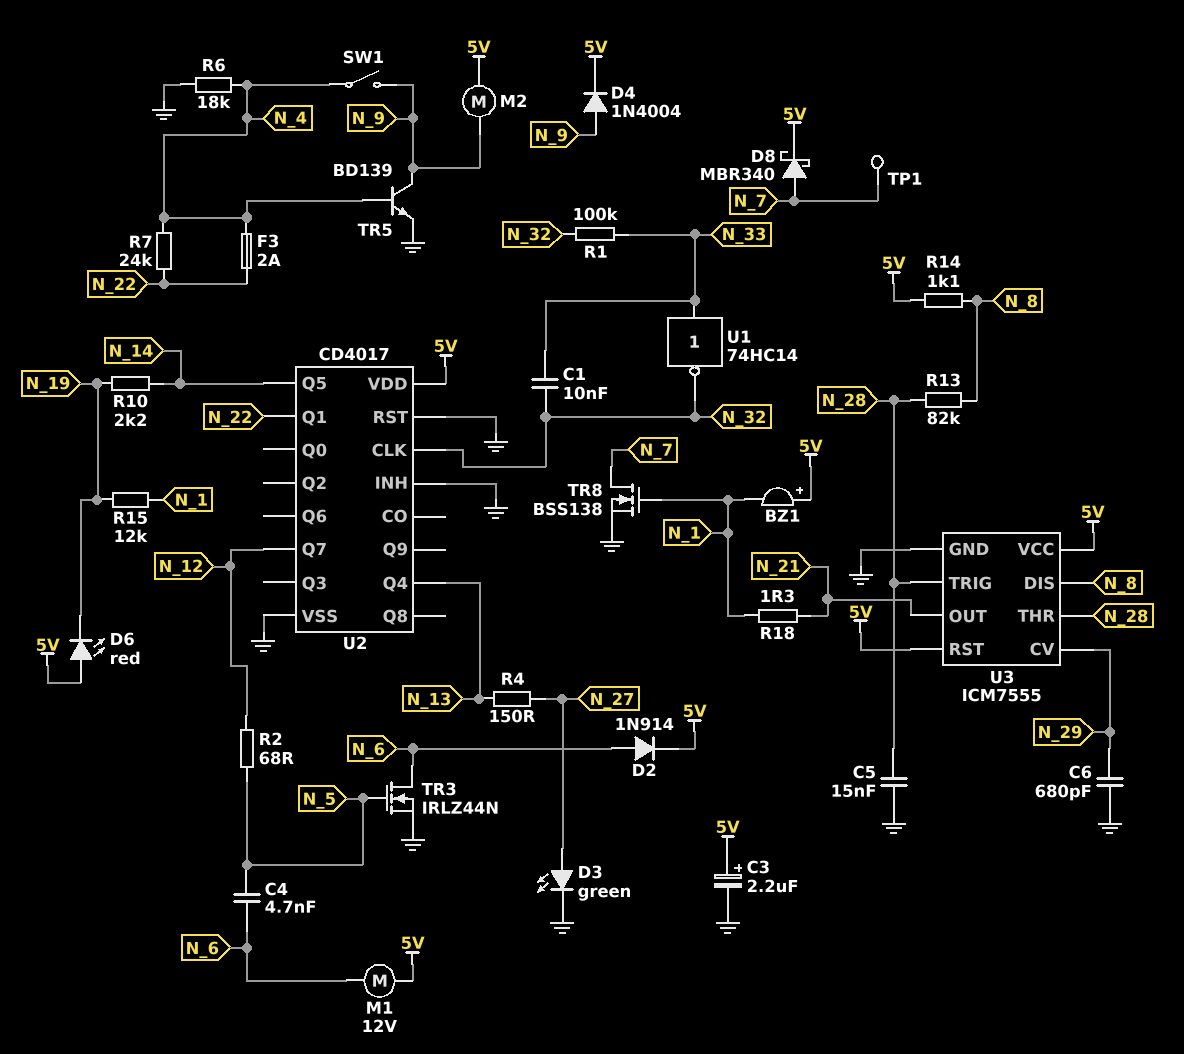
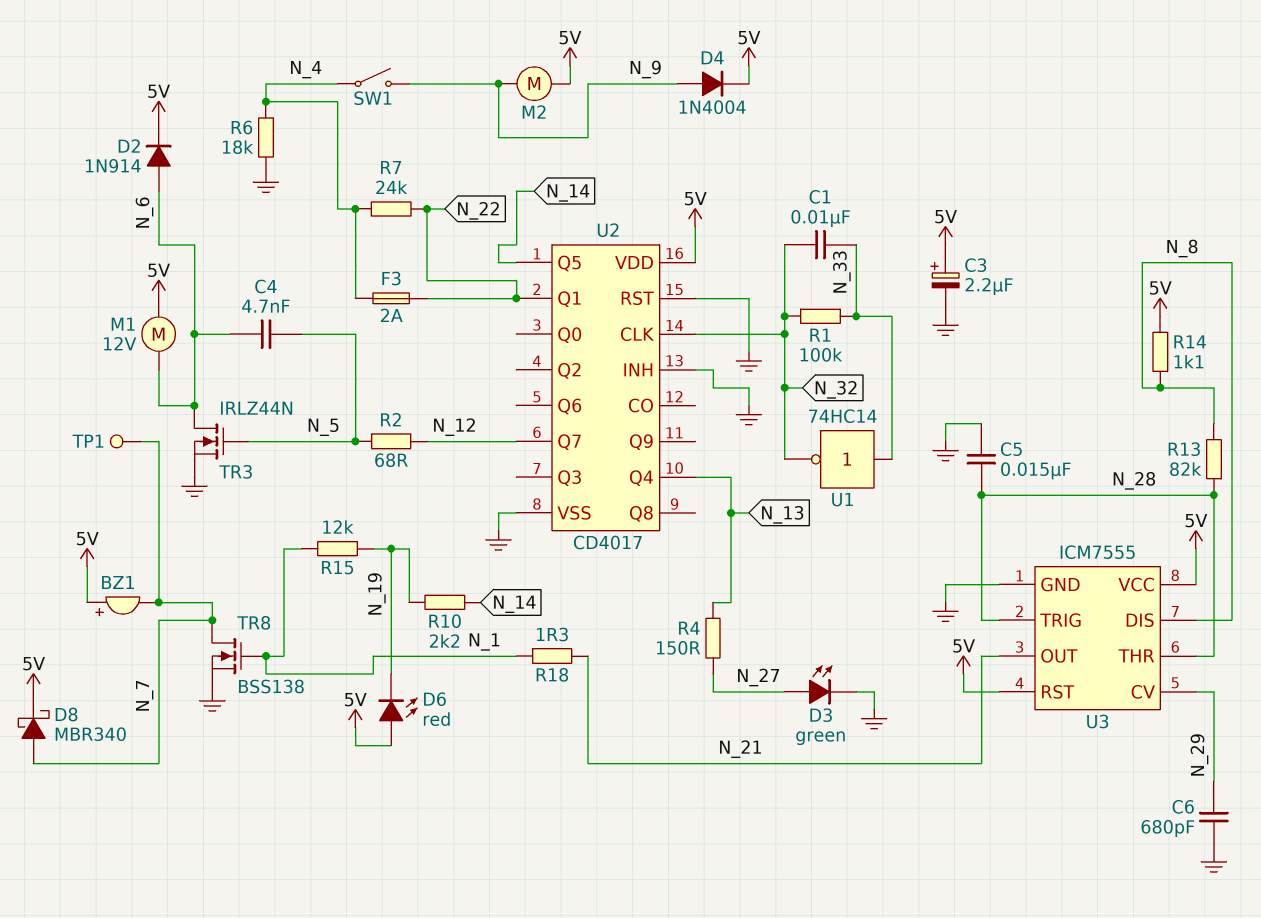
BZ1: buzzer (plus 5V, minus N_1) -> buzzer (plus 5V, minus N_7)
TR5: NPN BD139 (B N_4, C N_9, E GND) -> none

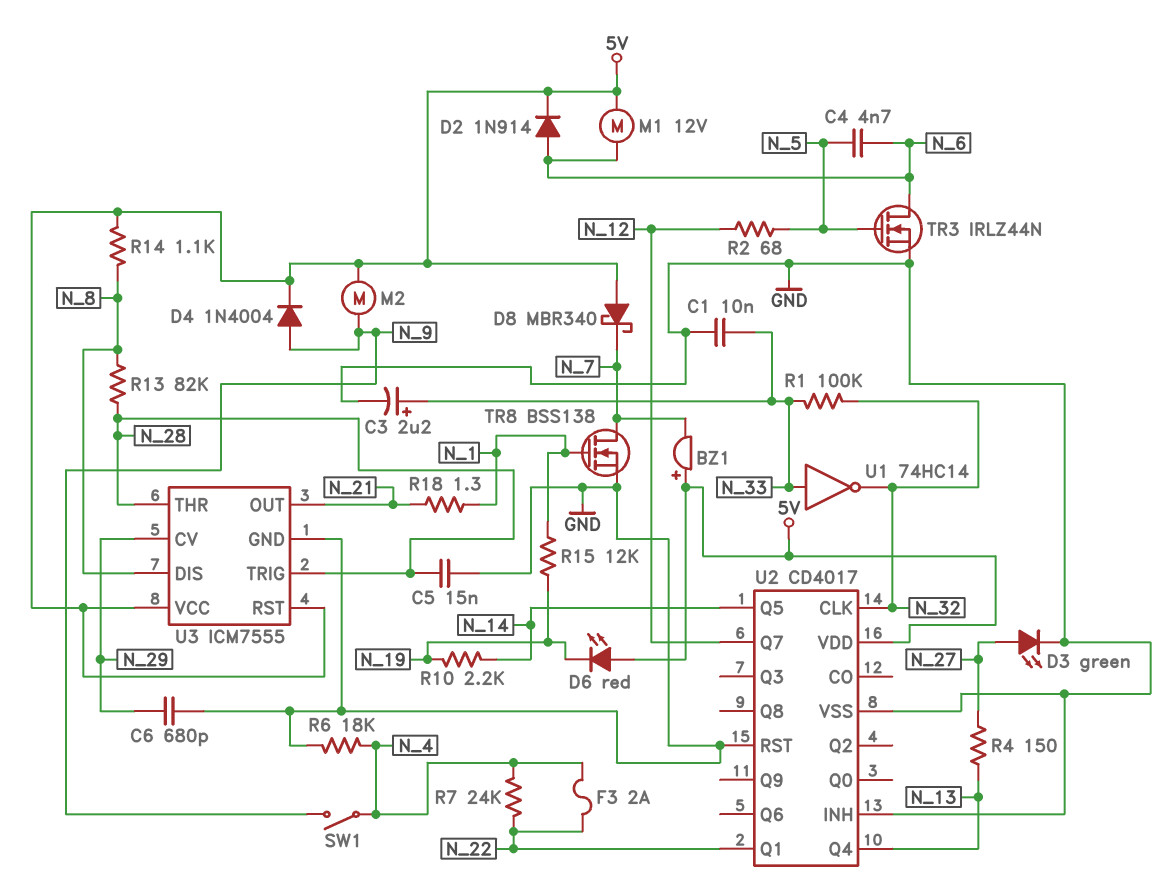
C1: 10nF (N_32, N_33) -> 10nF (GND, N_33)
C3: 2.2uF (plus 5V, minus GND) -> 2.2uF (plus N_33, minus GND)
D8: schottky MBR340 (A N_7, K 5V) -> schottky MBR340 (A 5V, K N_7)
TP1: test point (N_7) -> none

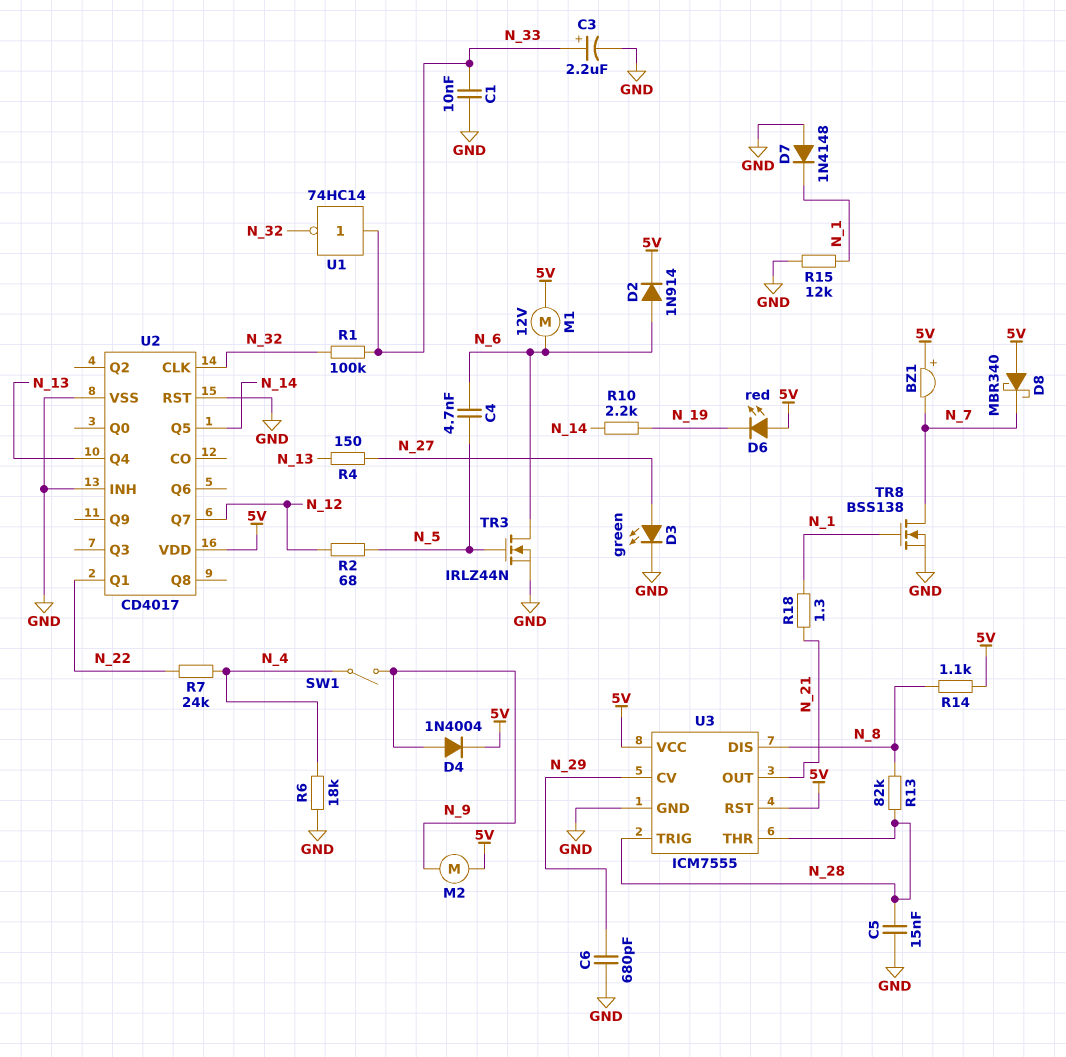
D7: none -> diode 1N4148 (A GND, K N_1)
F3: 2A (N_4, N_22) -> none
R15: 12k (N_1, N_19) -> 12k (GND, N_1)

